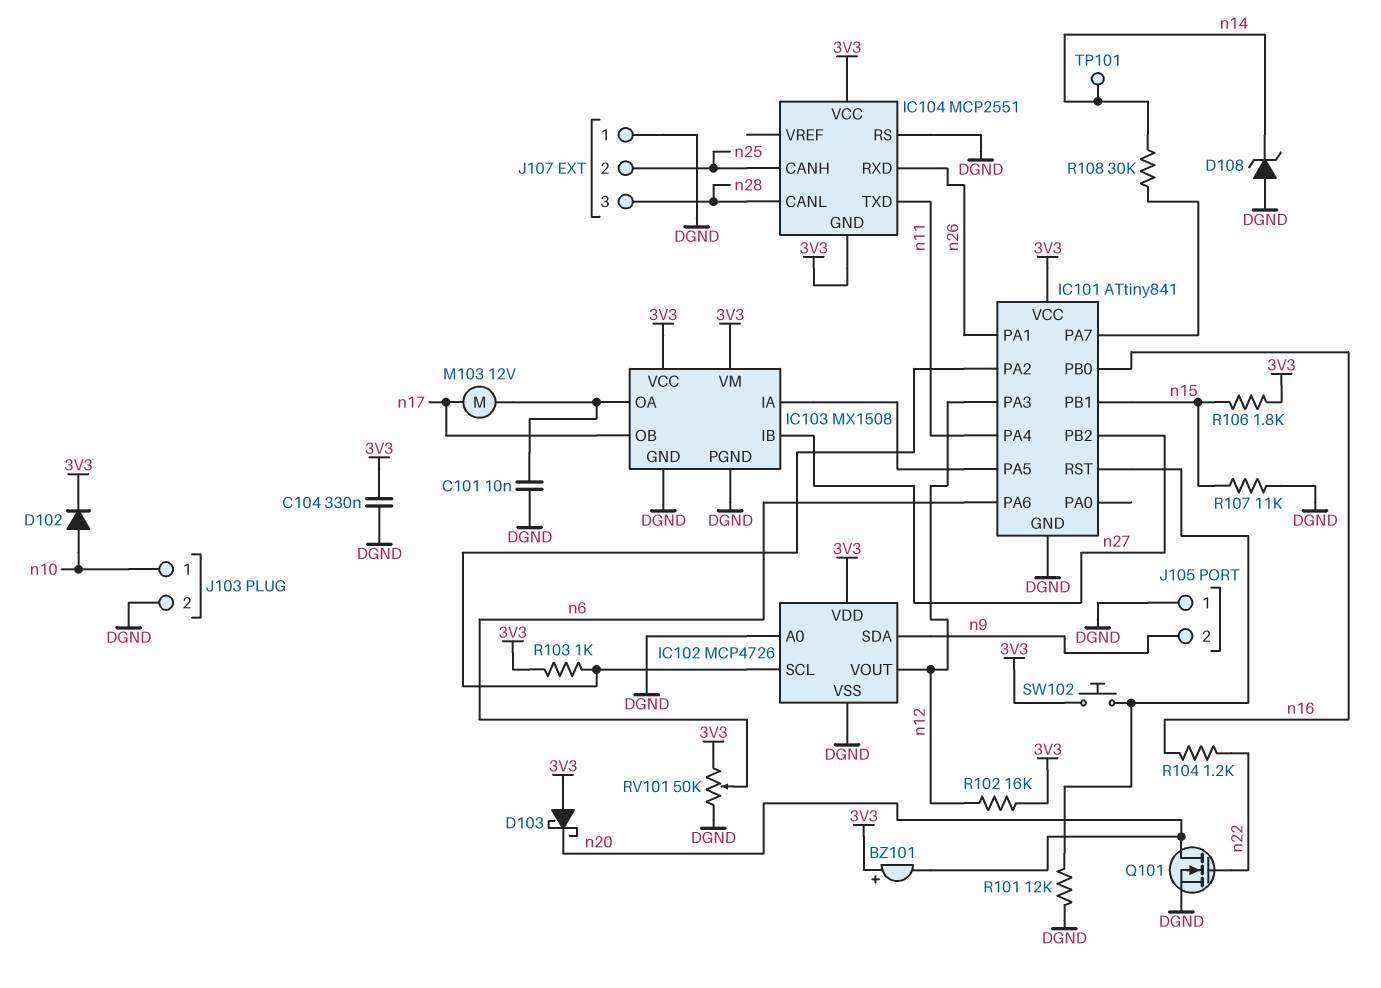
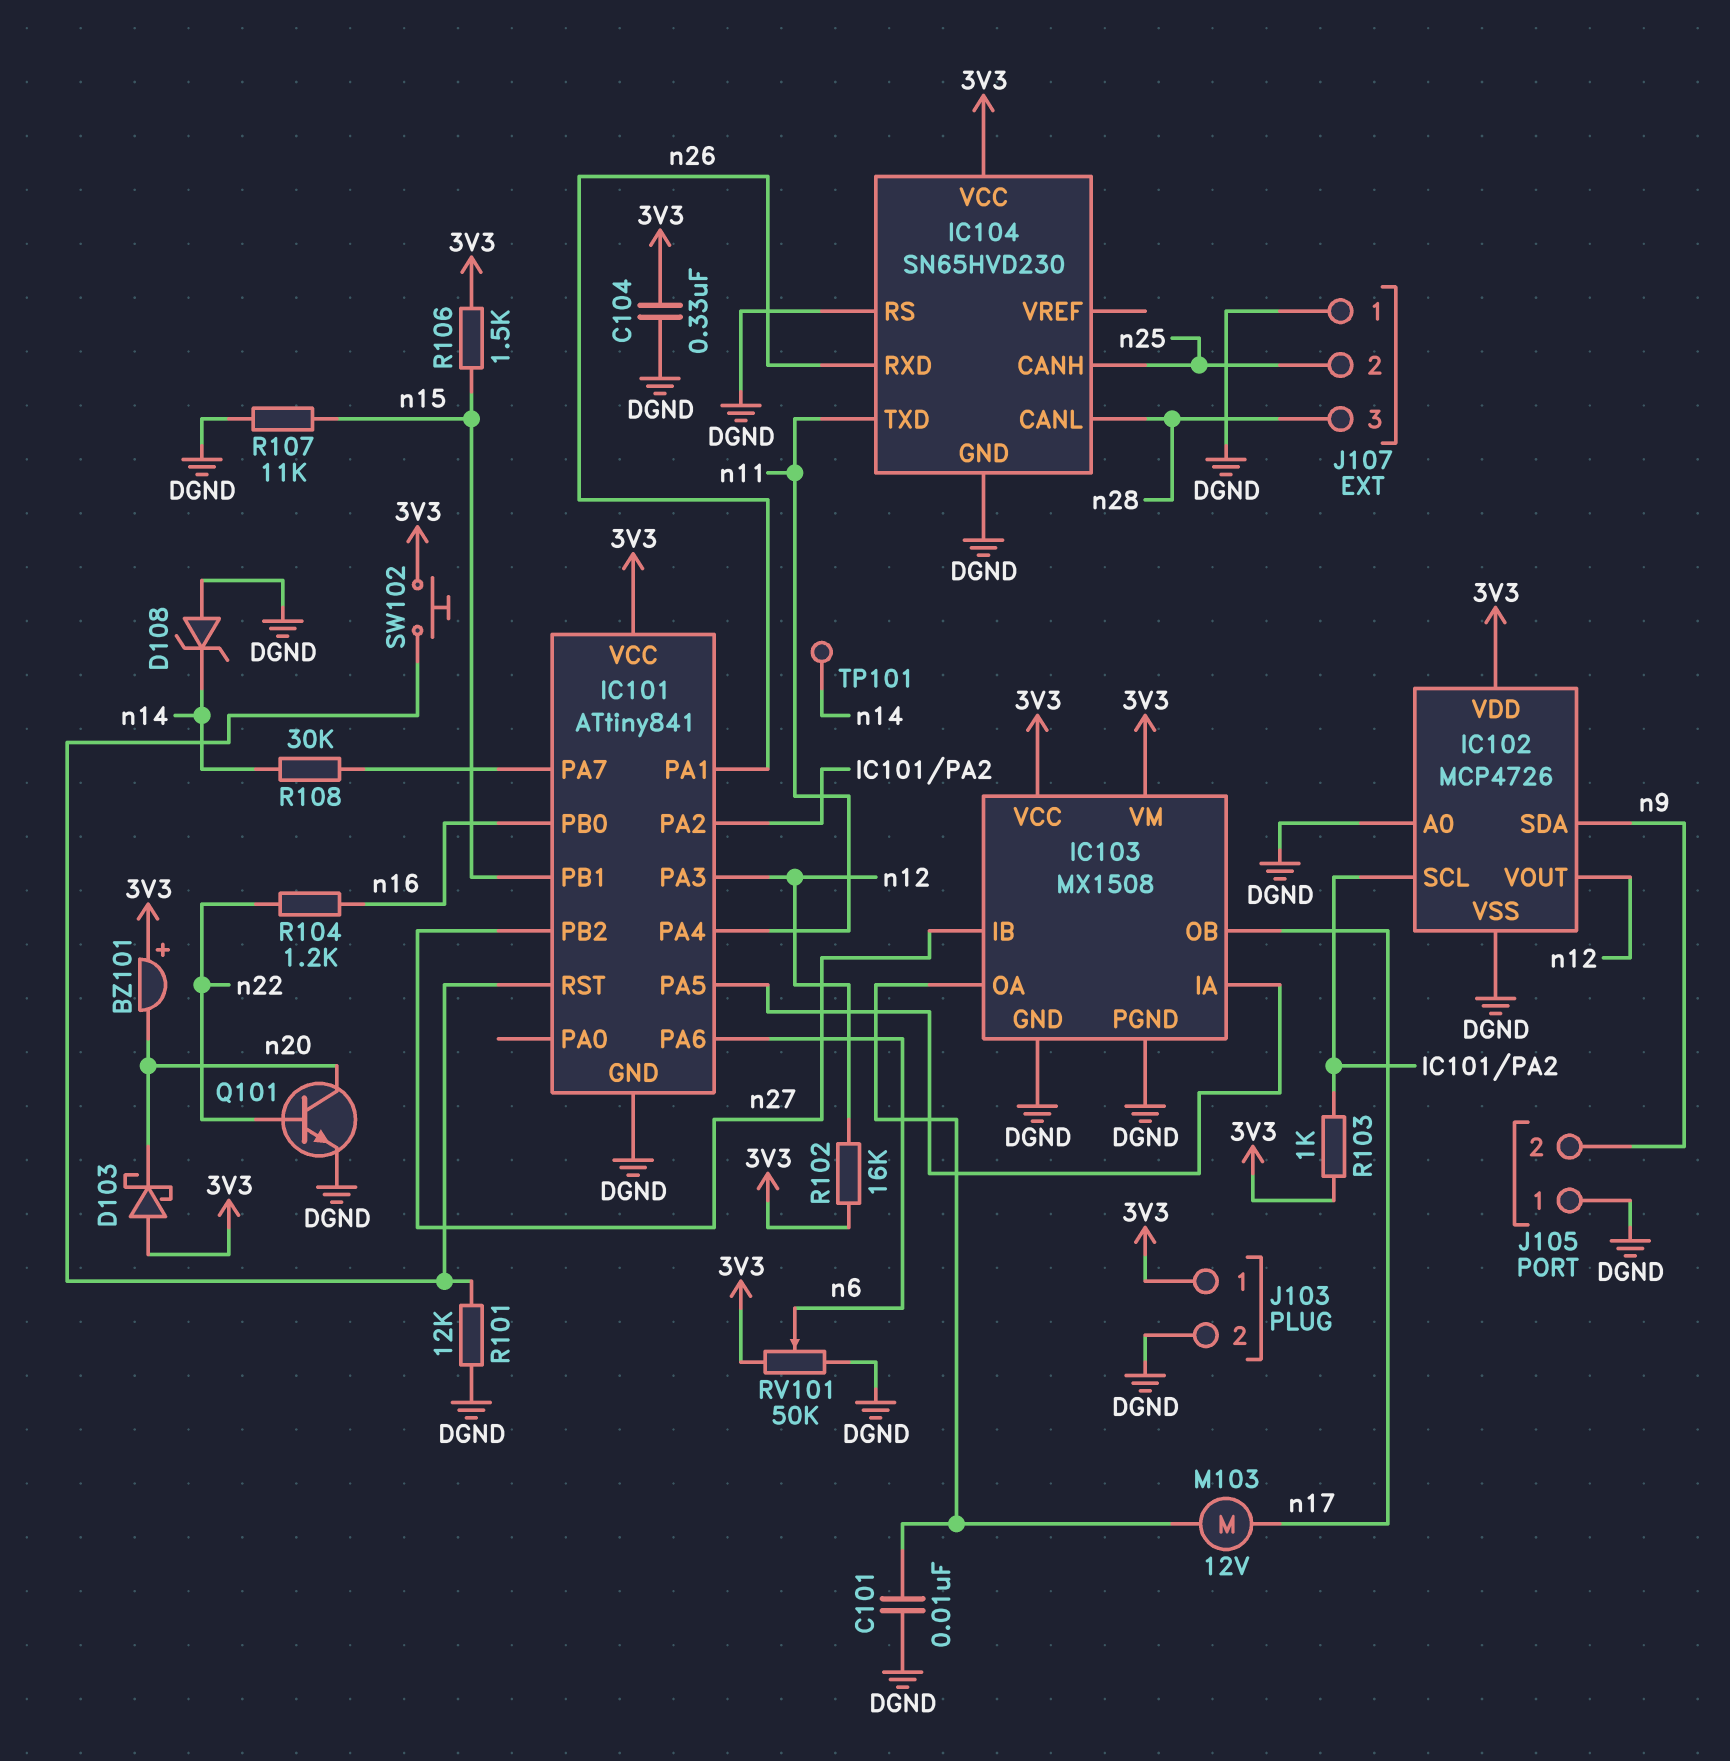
D102: diode (A n10, K 3V3) -> none
IC104: MCP2551 -> SN65HVD230
IC104 pin GND: 3V3 -> DGND
J103 pin 1: n10 -> 3V3
Q101: NMOS (G n22, D n20, S DGND) -> NPN (B n22, C n20, E DGND)
R106: 1.8k (3V3, n15) -> 1.5k (3V3, n15)

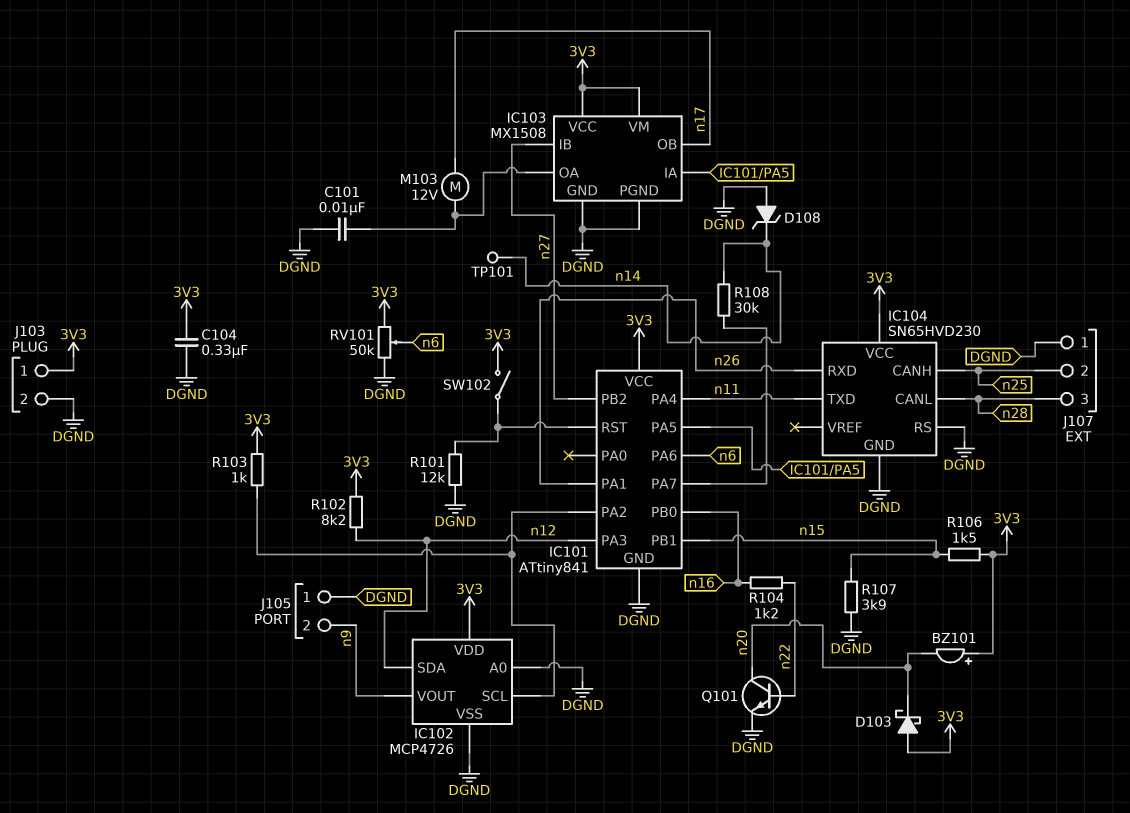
IC102 pin SDA: n9 -> n12
IC102 pin VOUT: n12 -> n9
R102: 16k (3V3, n12) -> 8.2k (3V3, n12)
R107: 11k (DGND, n15) -> 3.9k (DGND, n15)
SW102: button (3V3, IC101/RST) -> switch (3V3, IC101/RST)

